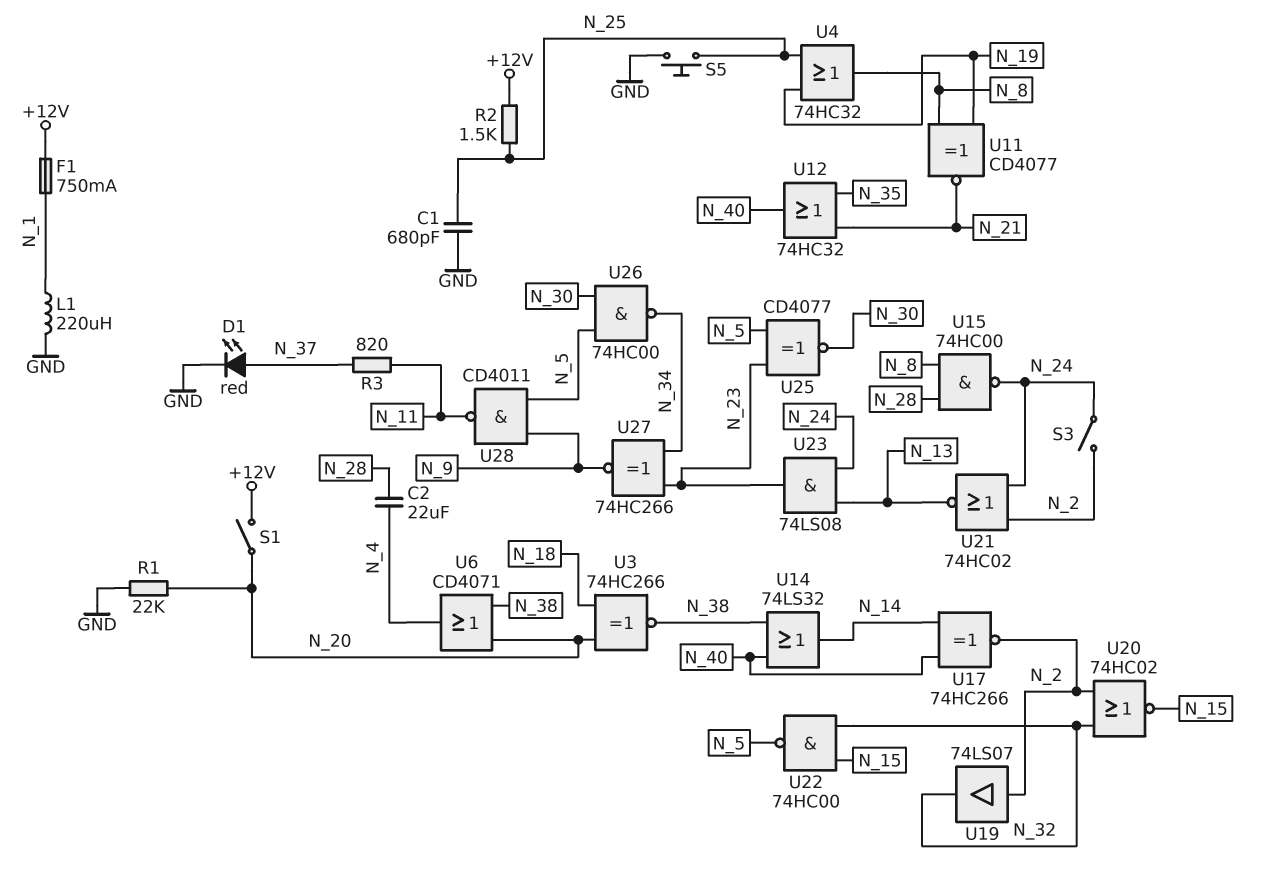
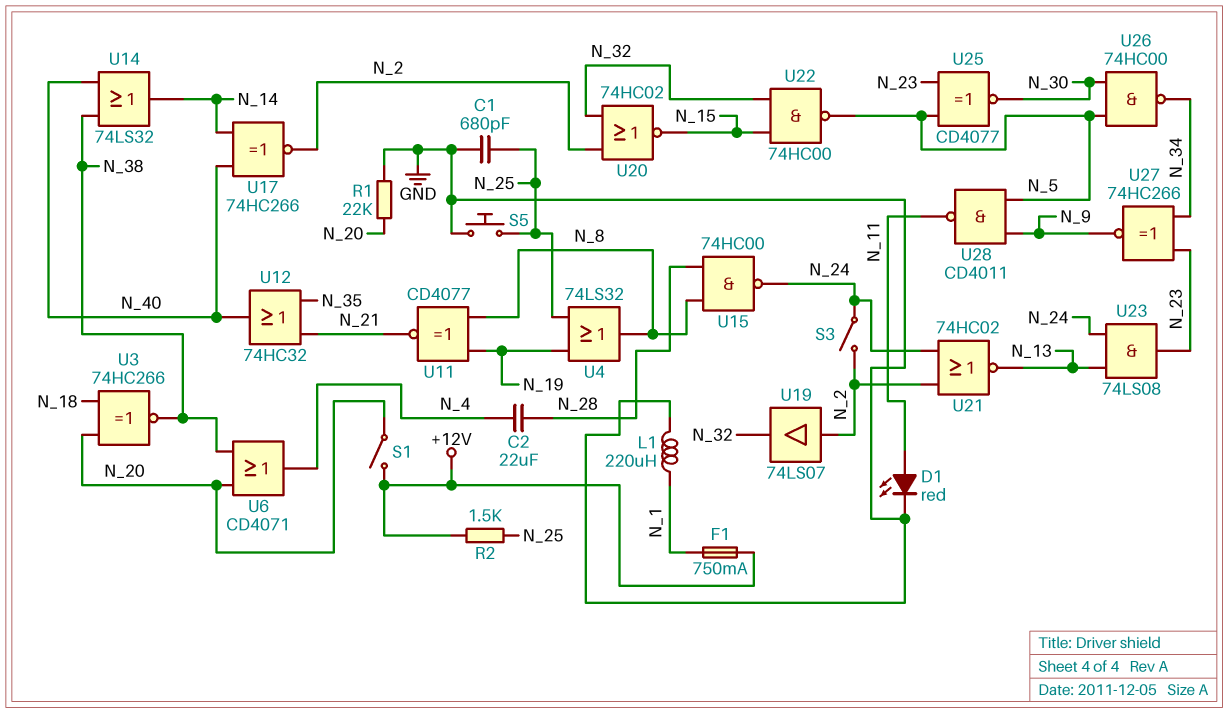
D1: LED red (A N_37, K GND) -> LED red (A N_11, K GND)
R3: 820 (N_11, N_37) -> none
U4: OR 74HC32 (in N_19, in N_25, out N_8) -> OR 74LS32 (in N_19, in N_25, out N_8)

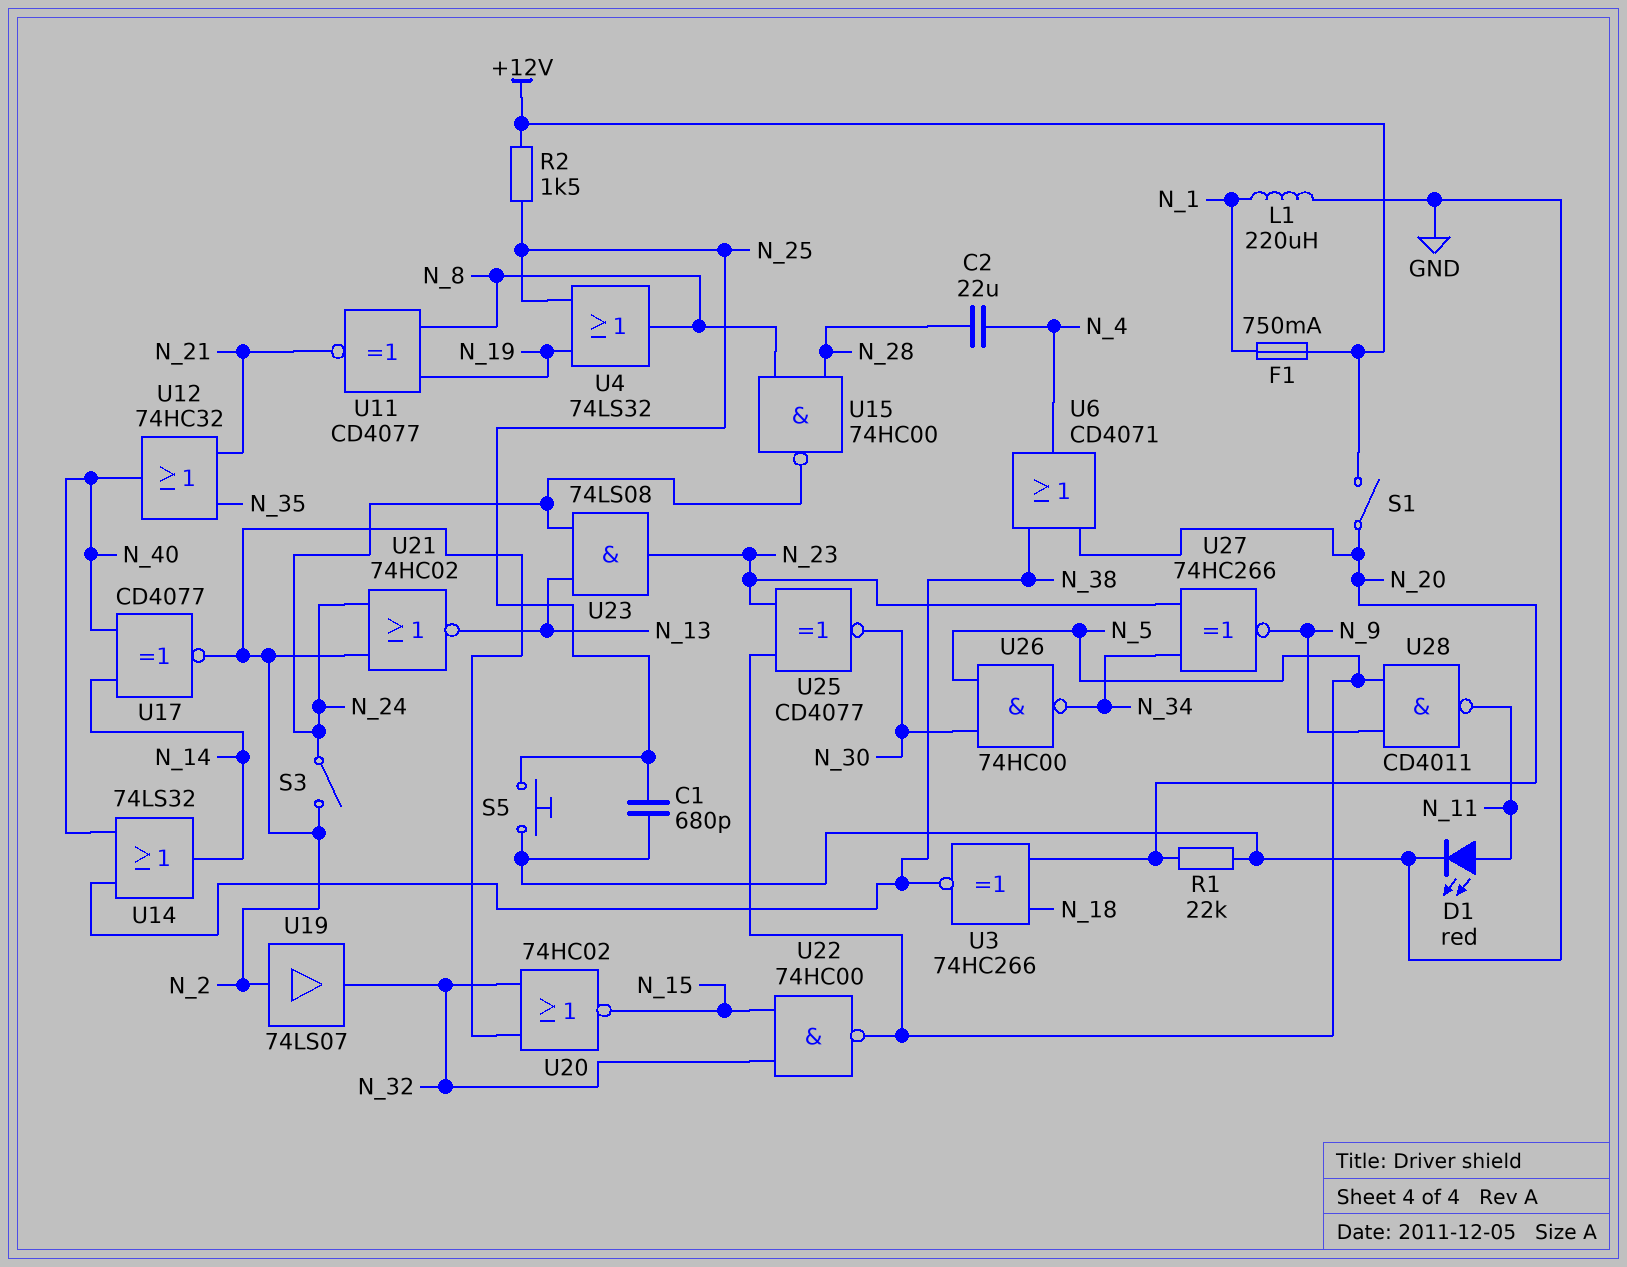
U17: XNOR 74HC266 (in N_14, in N_40, out N_2) -> XNOR CD4077 (in N_14, in N_40, out N_2)

